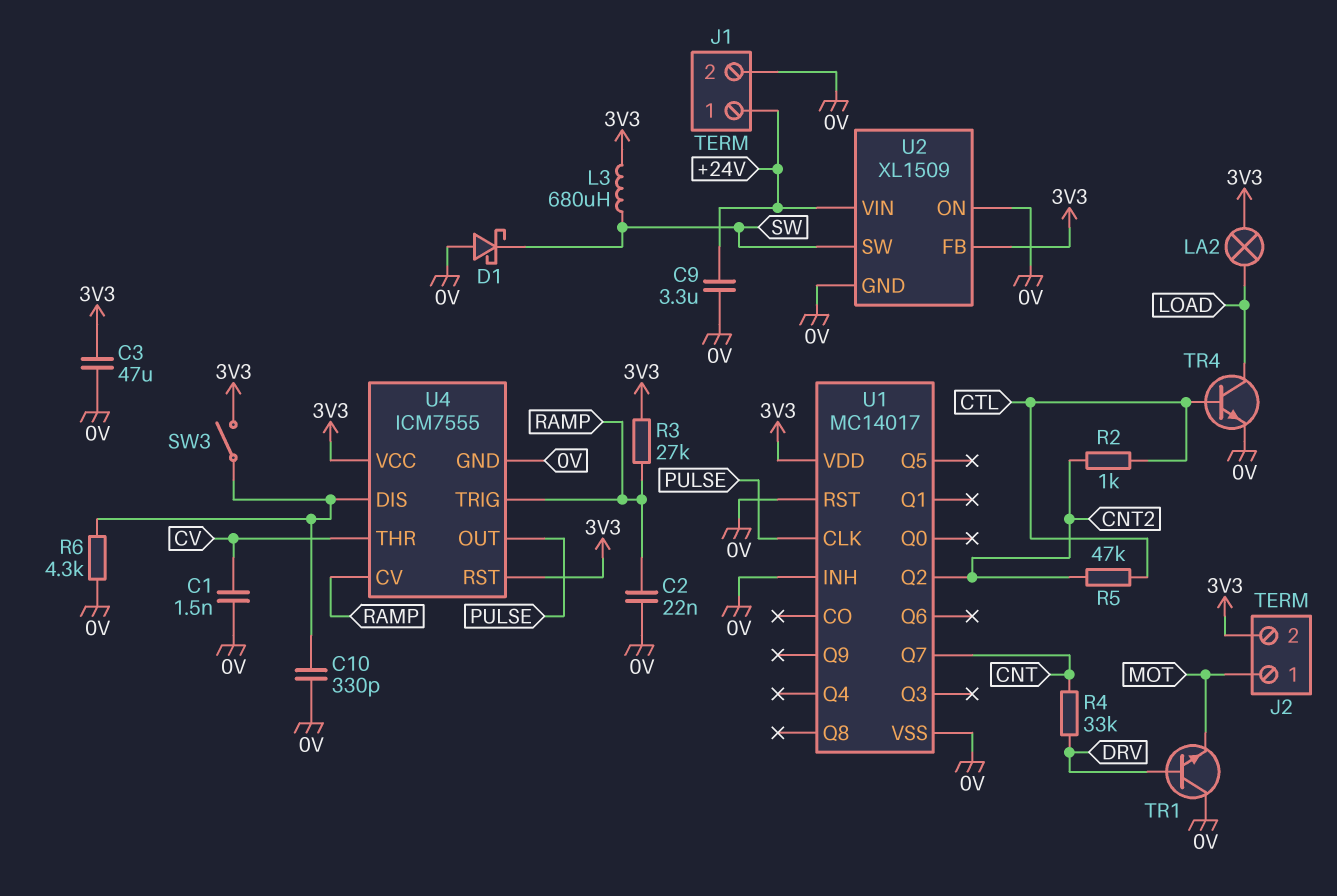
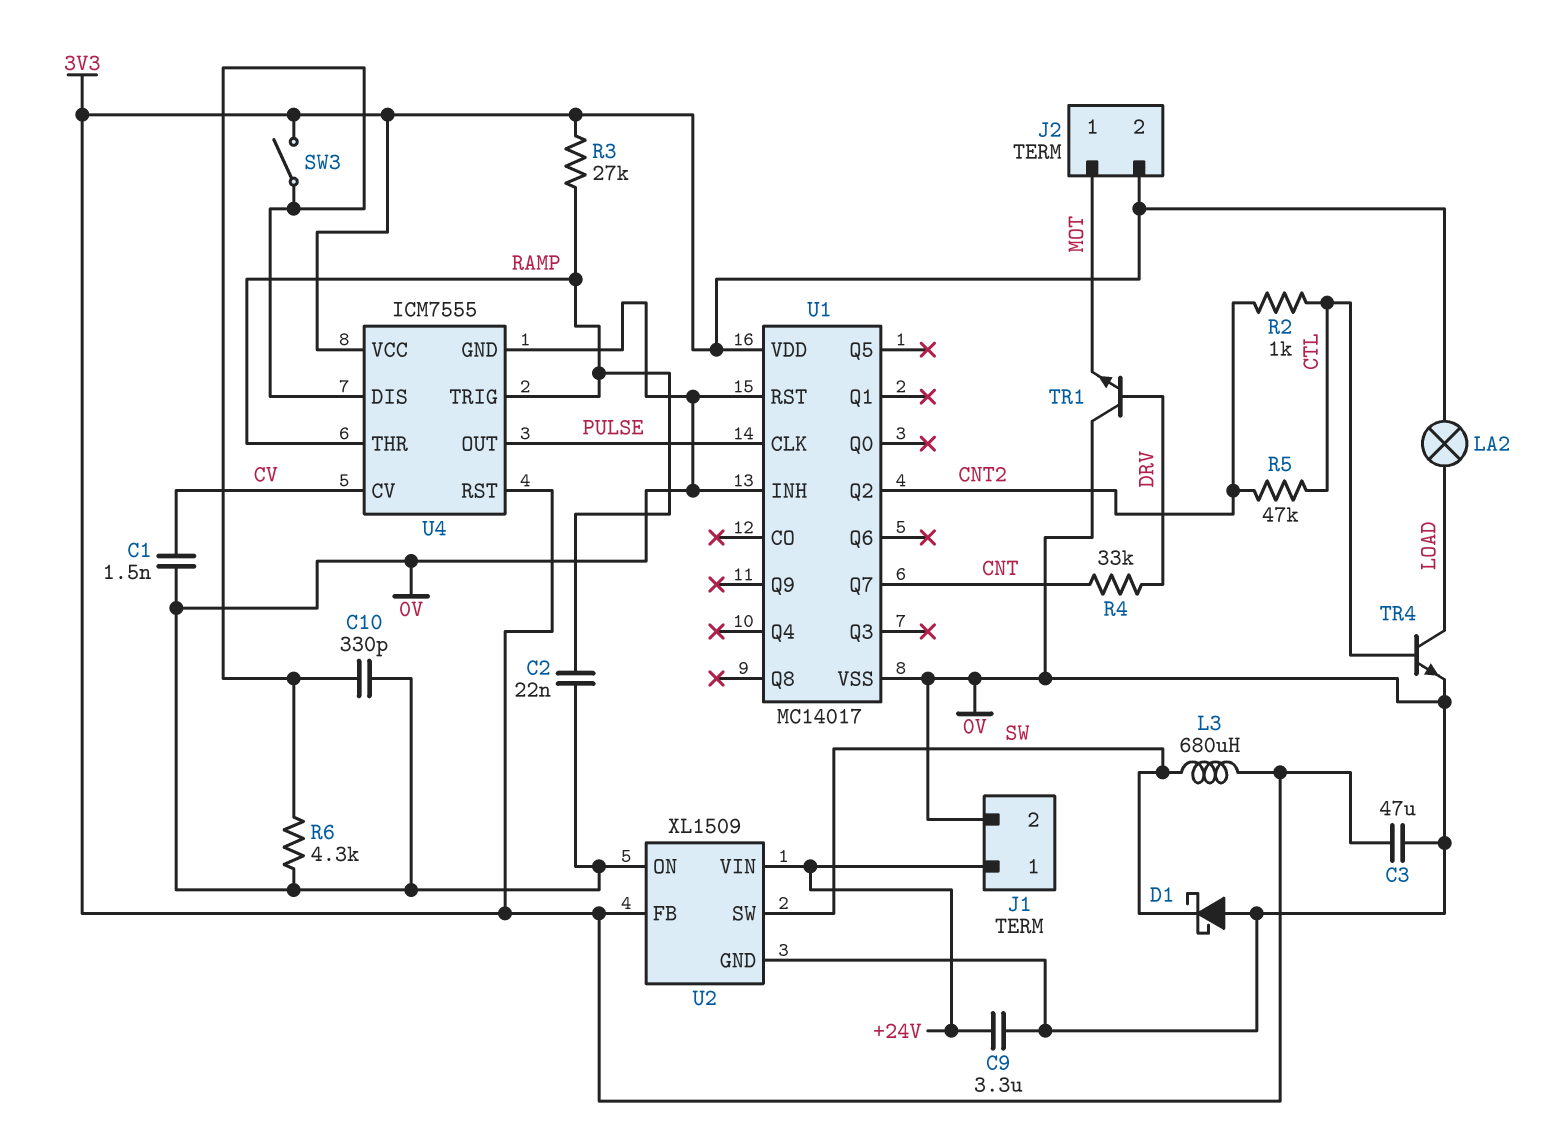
U4 pin CV: RAMP -> CV
U4 pin THR: CV -> RAMP

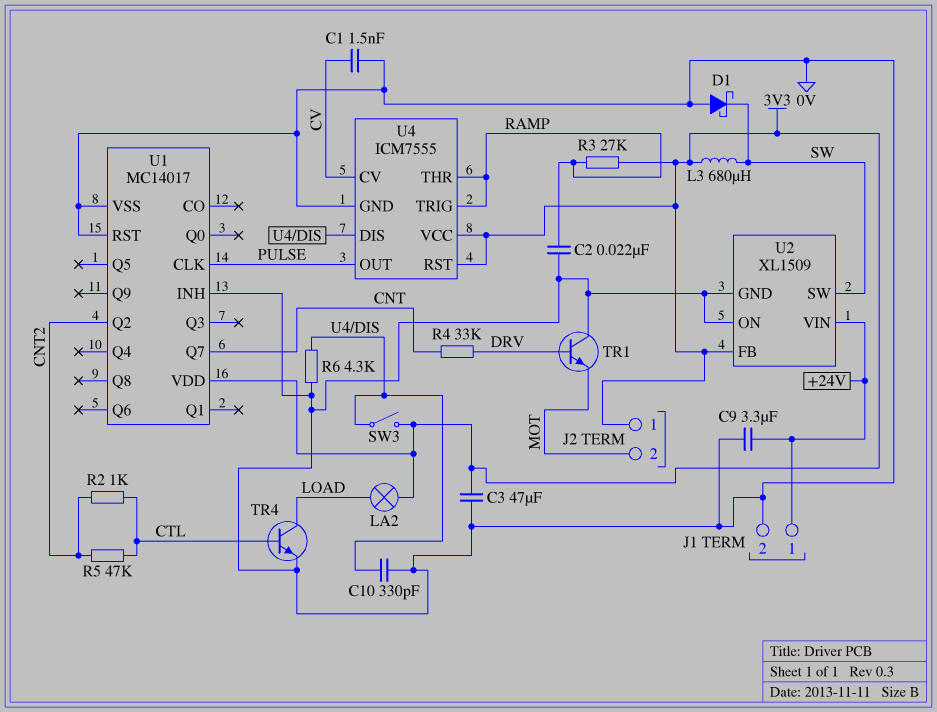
J2 pin 1: MOT -> 3V3
J2 pin 2: 3V3 -> MOT

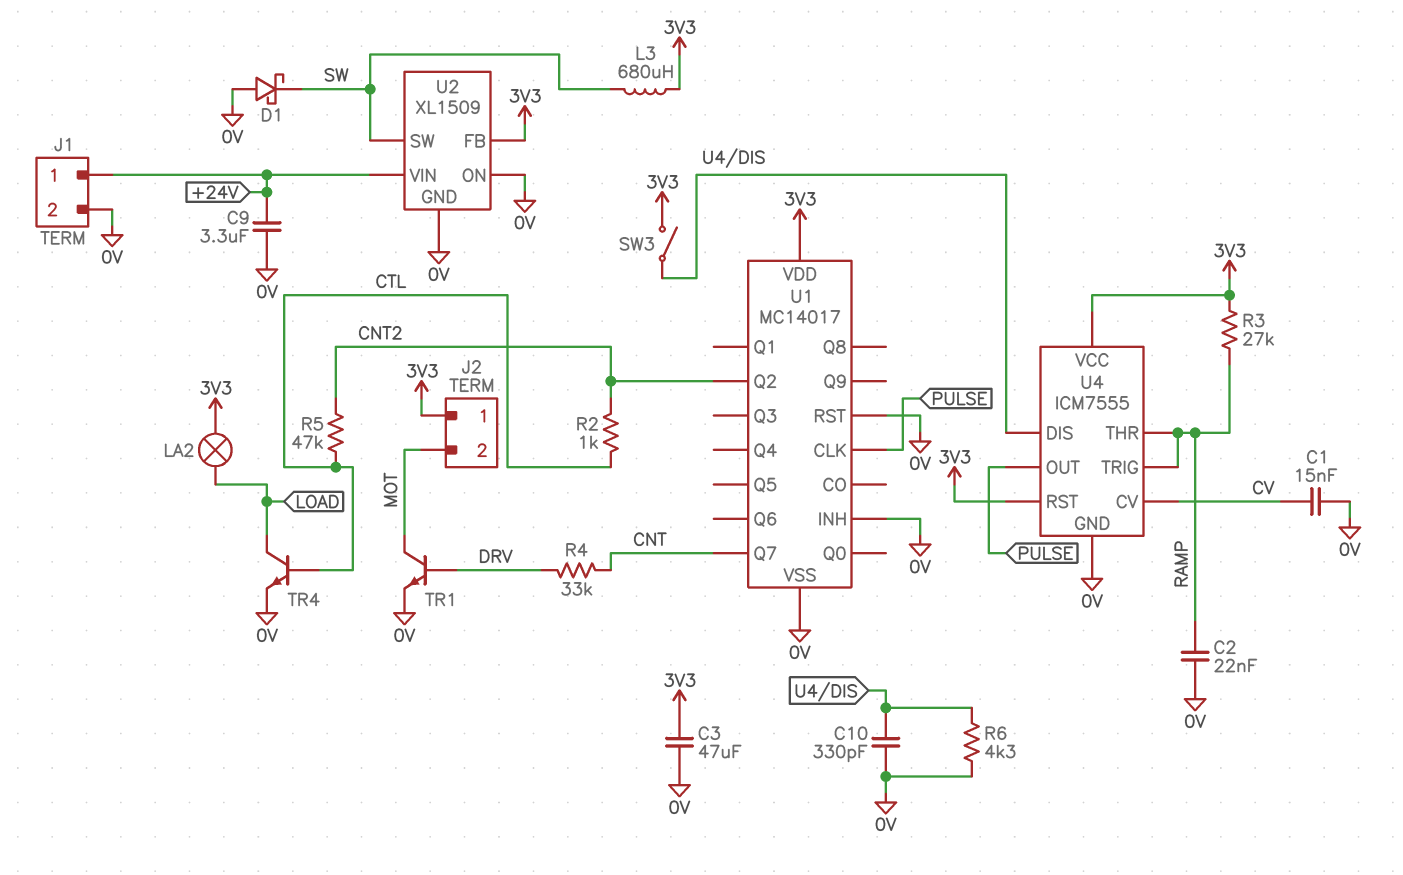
C1: 1.5nF (0V, CV) -> 15nF (0V, CV)
TR1: NPN (B DRV, C 0V, E MOT) -> NPN (B DRV, C MOT, E 0V)

